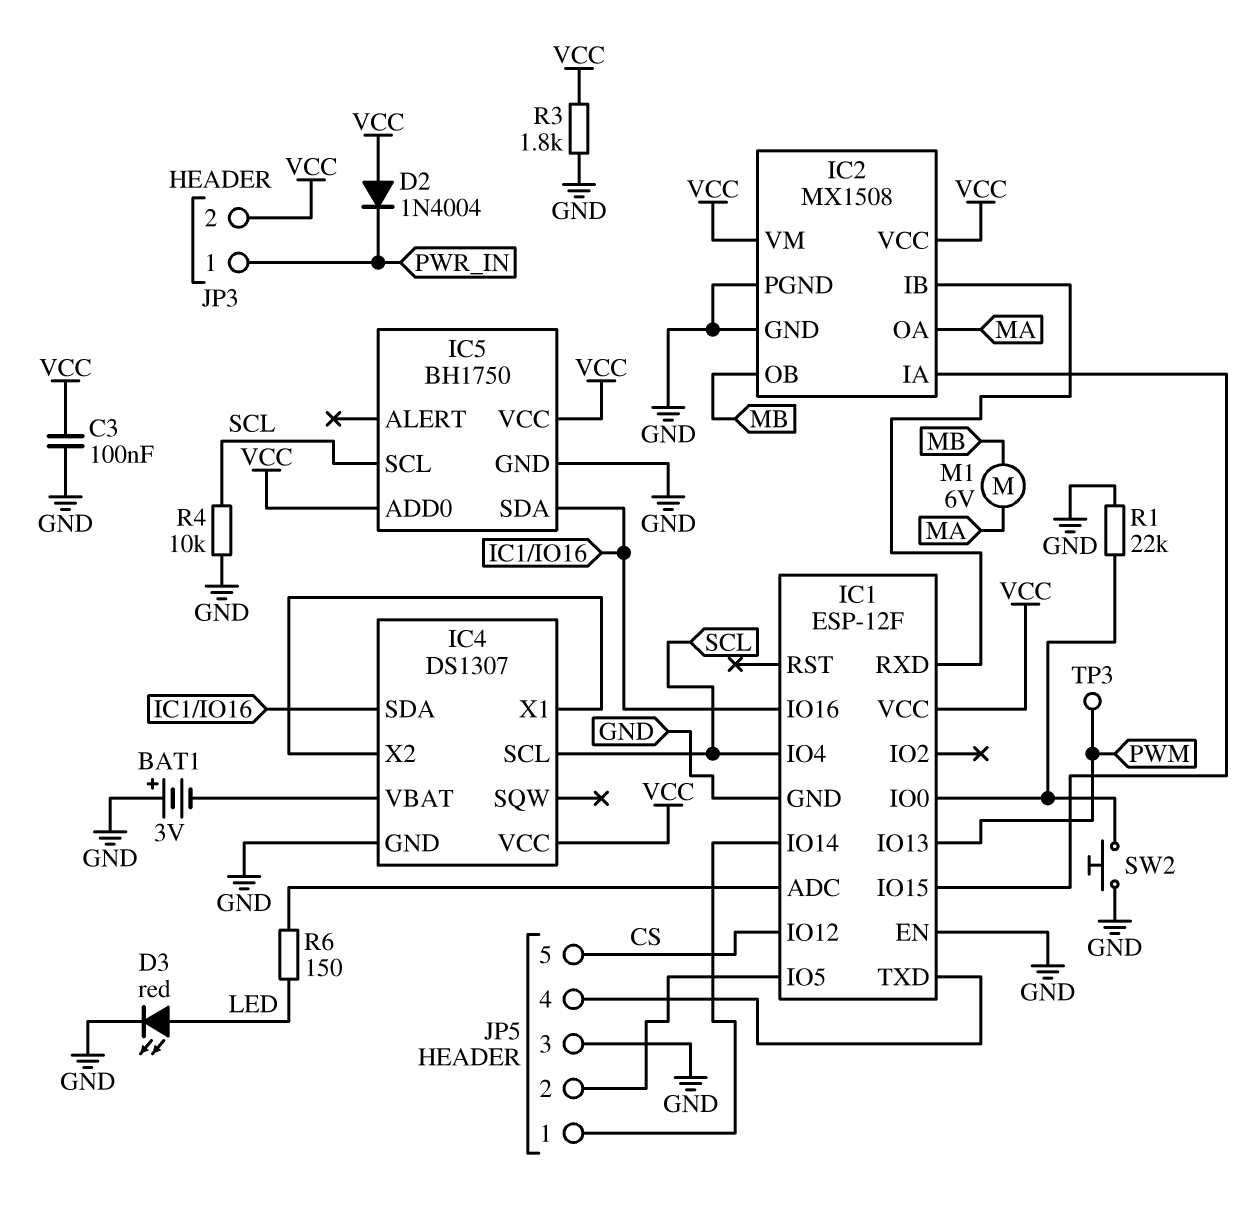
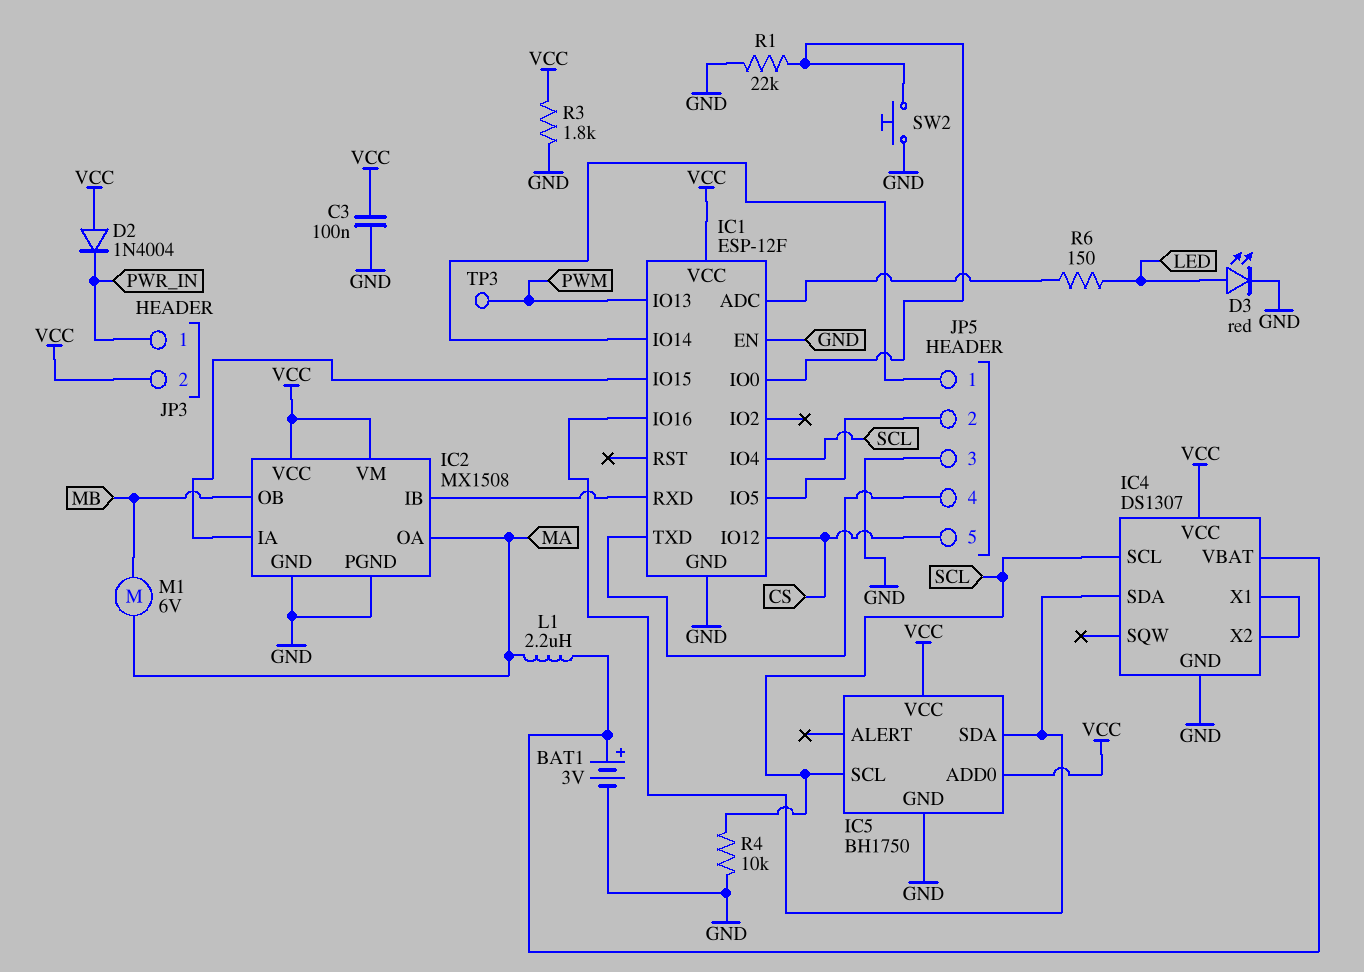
BAT1: 3V (plus GND, minus IC4/VBAT) -> 3V (plus IC4/VBAT, minus GND)
L1: none -> 2.2uH (IC4/VBAT, MA)

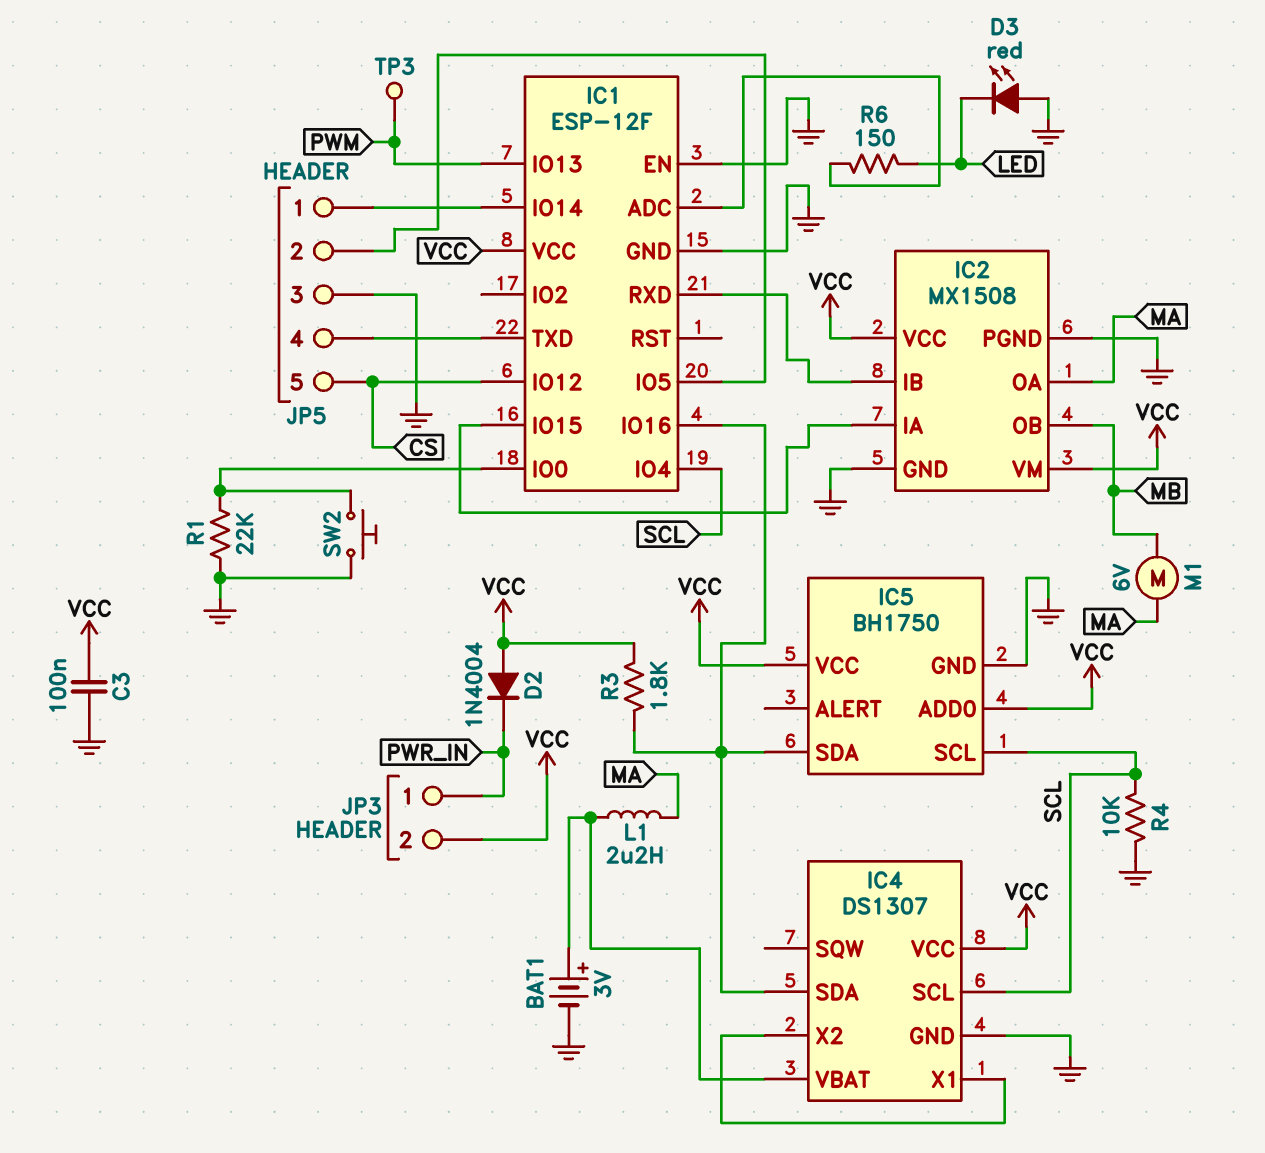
D3: LED red (A LED, K GND) -> LED red (A GND, K LED)
R3: 1.8k (GND, VCC) -> 1.8k (IC1/IO16, VCC)

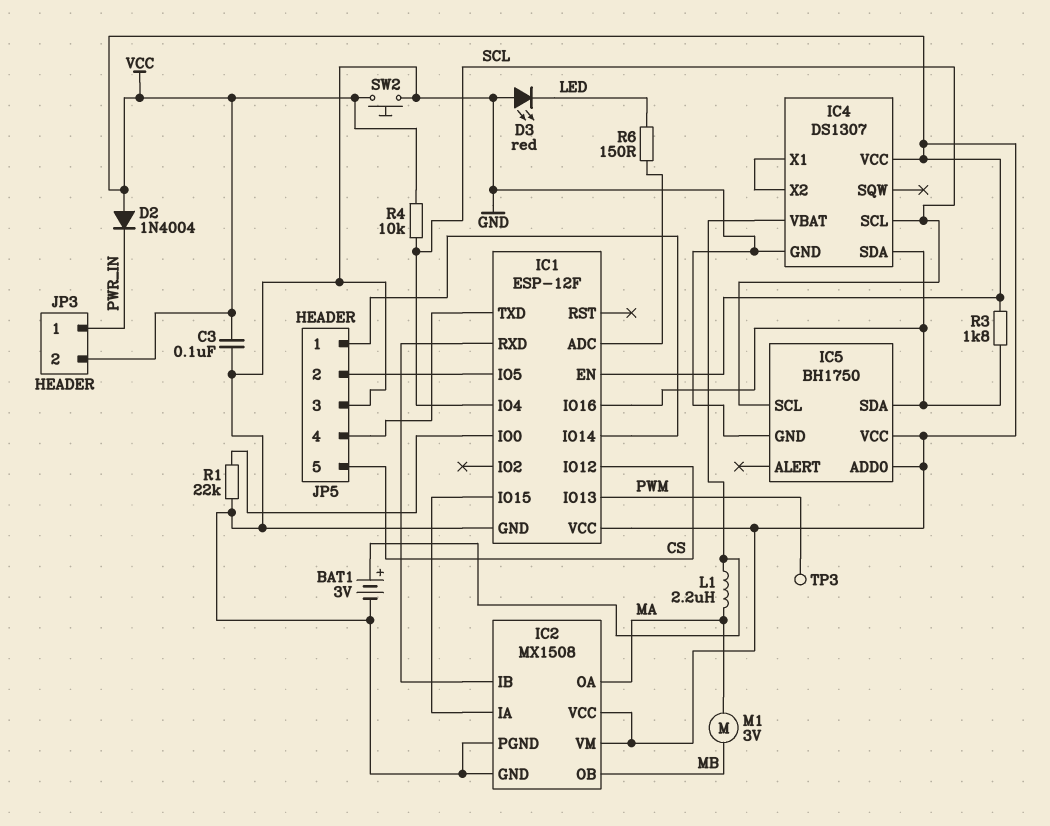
IC1 pin EN: GND -> VCC
M1: motor 6V (MA, MB) -> motor 3V (MA, MB)
R4: 10k (GND, SCL) -> 10k (SCL, VCC)
SW2: button (GND, IC1/IO0) -> button (GND, VCC)

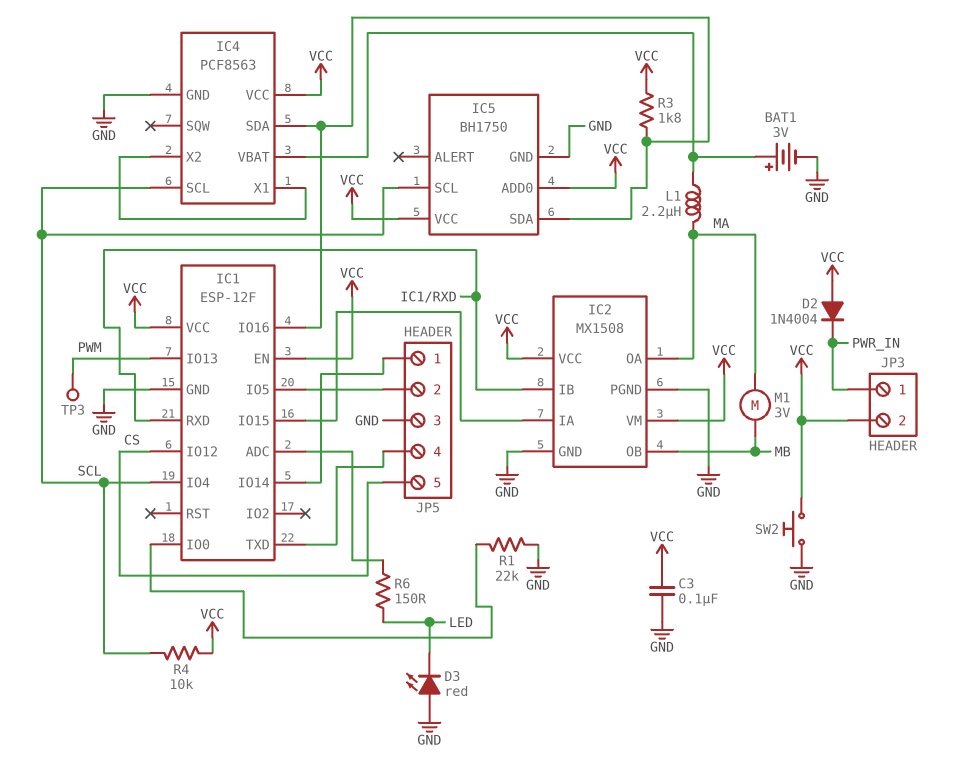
IC4: DS1307 -> PCF8563

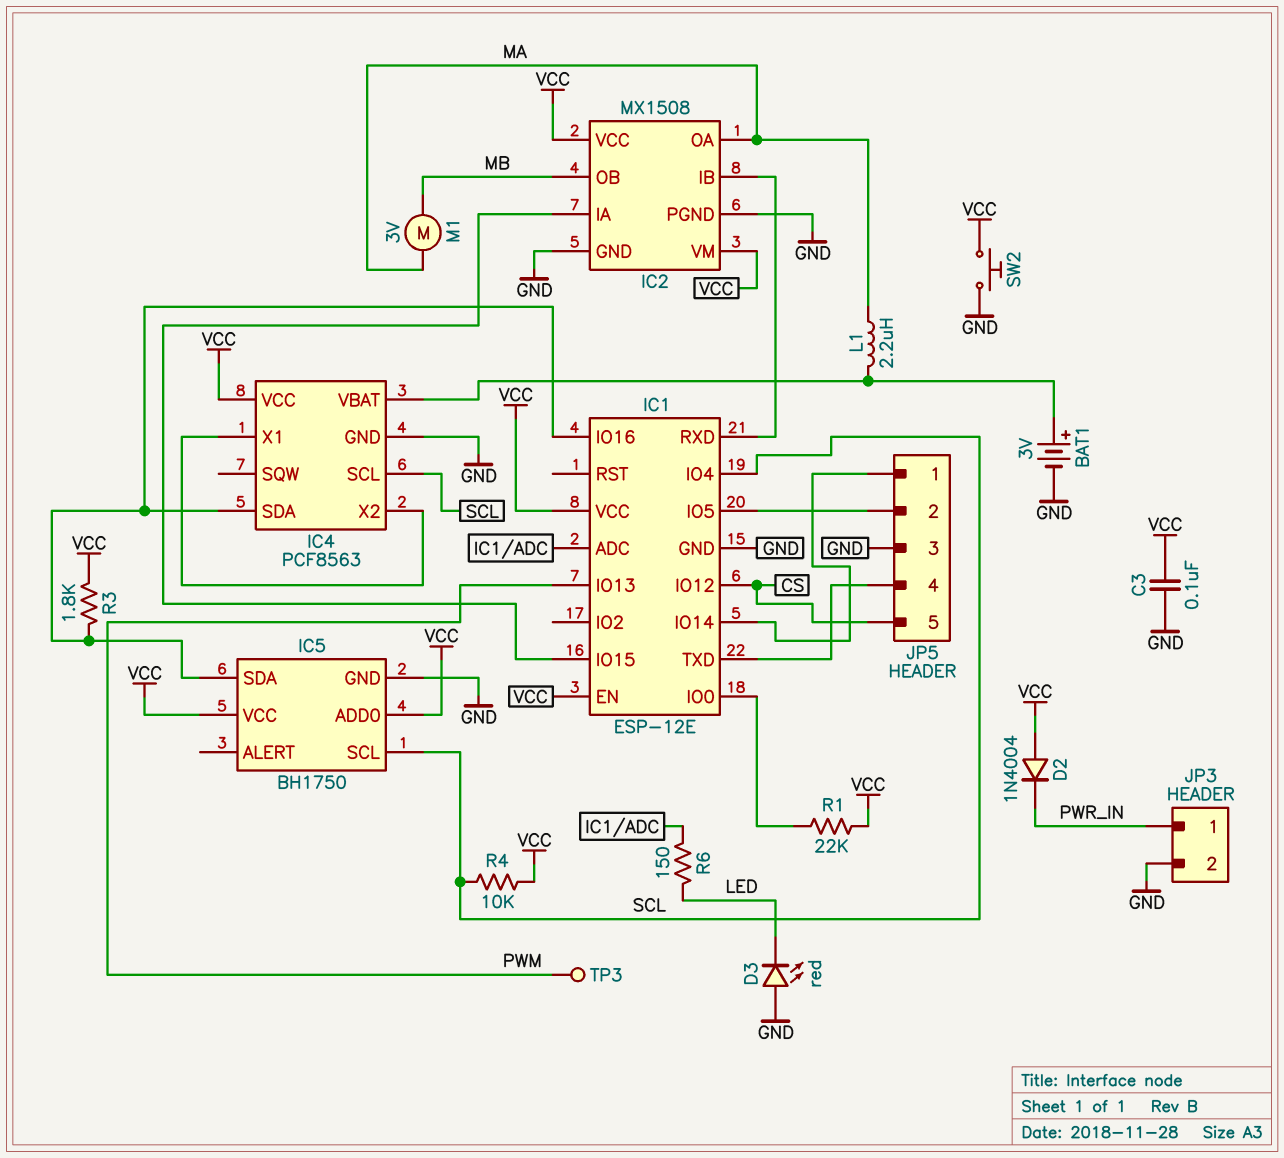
IC1: ESP-12F -> ESP-12E
JP3 pin 2: VCC -> GND
R1: 22k (GND, IC1/IO0) -> 22k (IC1/IO0, VCC)

